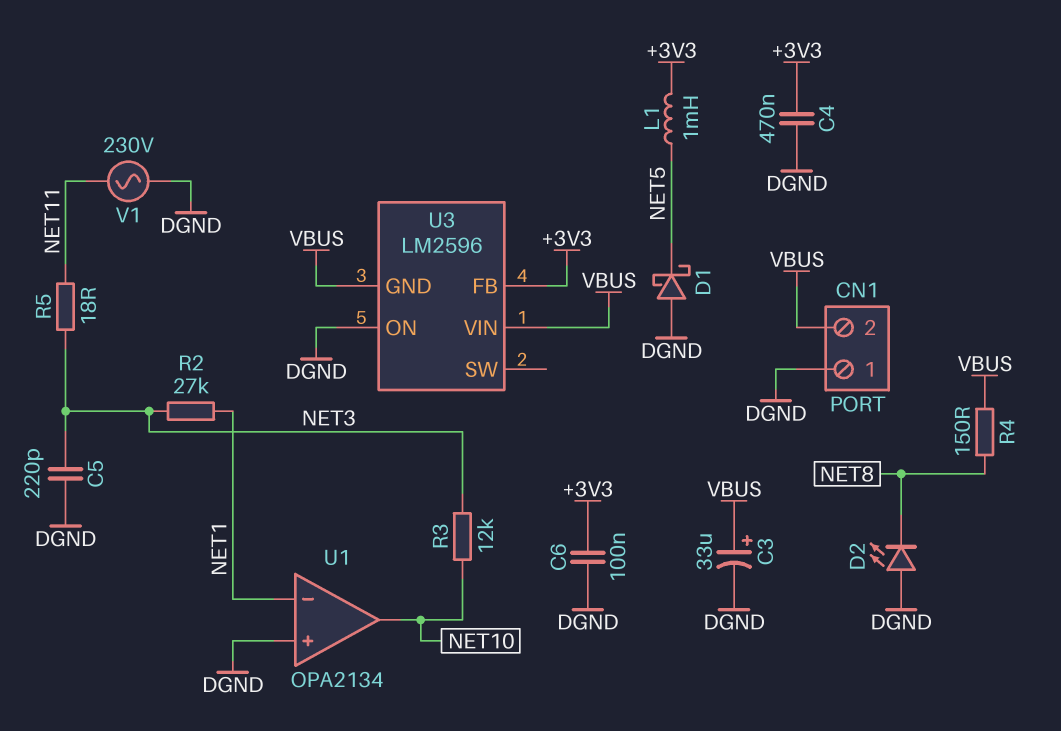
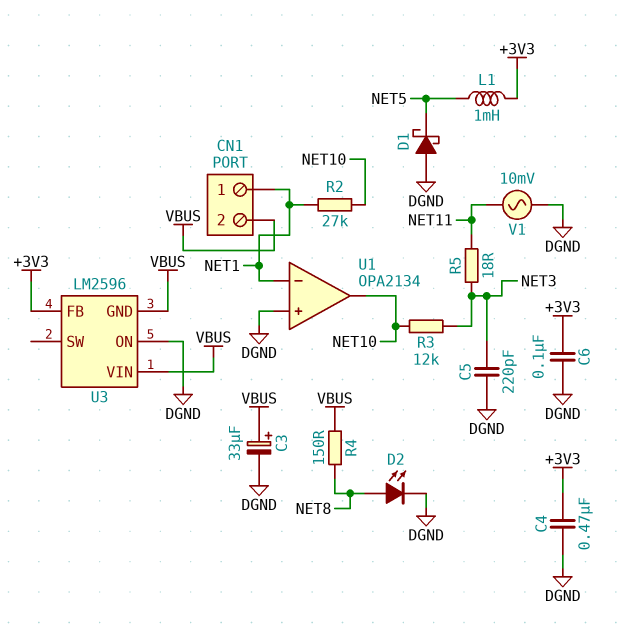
CN1 pin 1: DGND -> NET1
D2: LED (A DGND, K NET8) -> LED (A NET8, K DGND)
R2: 27k (NET1, NET3) -> 27k (NET1, NET10)
V1: AC 230V (DGND, NET11) -> AC 10mV (DGND, NET11)

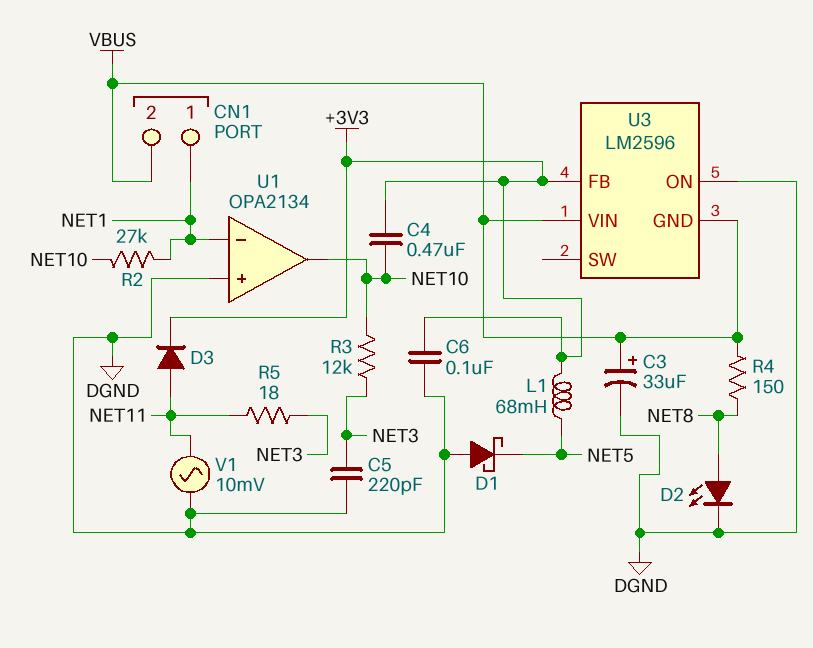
C4: 470nF (+3V3, DGND) -> 470nF (+3V3, NET10)
D3: none -> diode (A NET11, K +3V3)
L1: 1mH (+3V3, NET5) -> 68mH (+3V3, NET5)

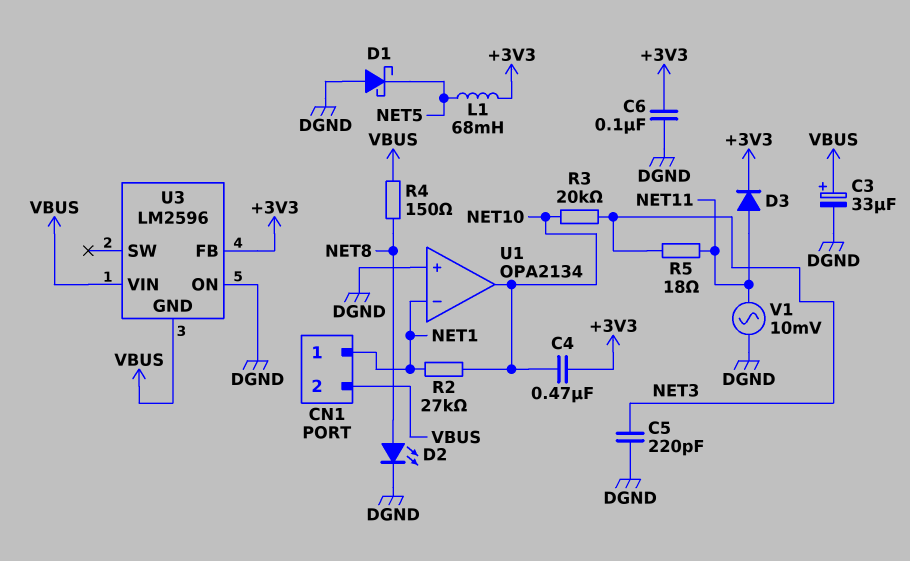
R3: 12k (NET3, NET10) -> 20k (NET3, NET10)

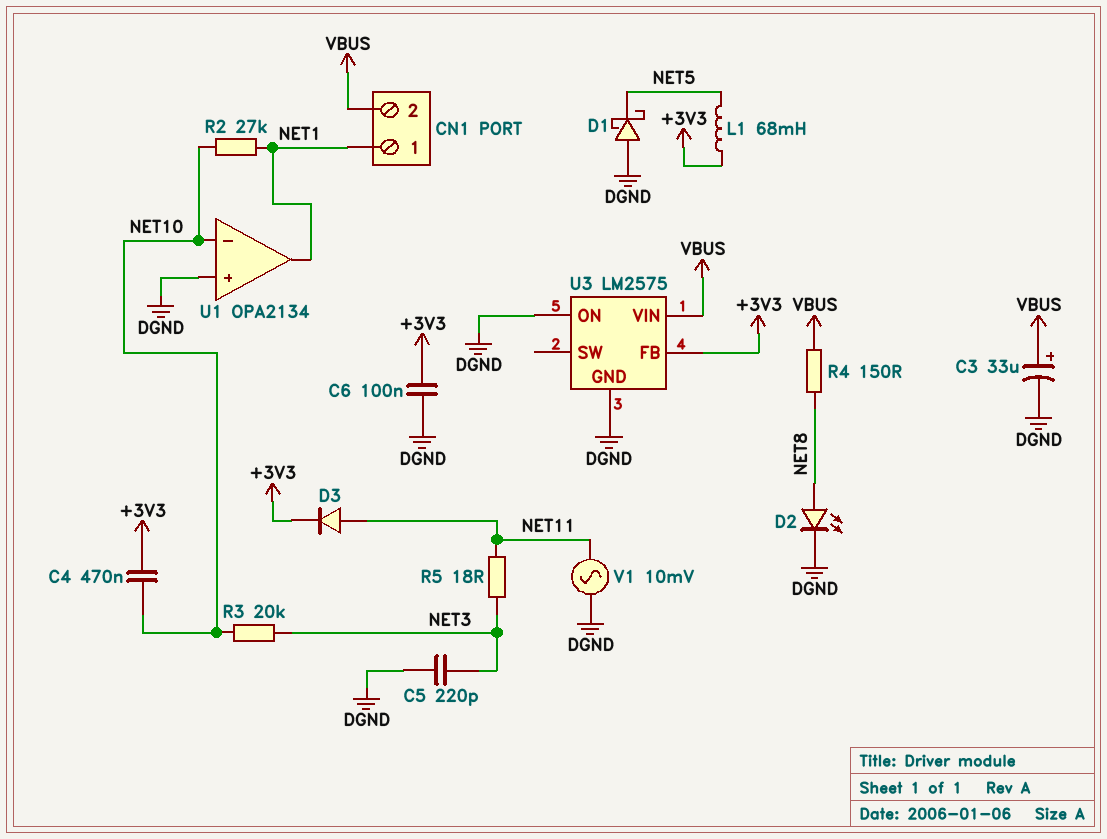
U1 pin in-: NET1 -> NET10
U1 pin out: NET10 -> NET1
U3: LM2596 -> LM2575
U3 pin GND: VBUS -> DGND

